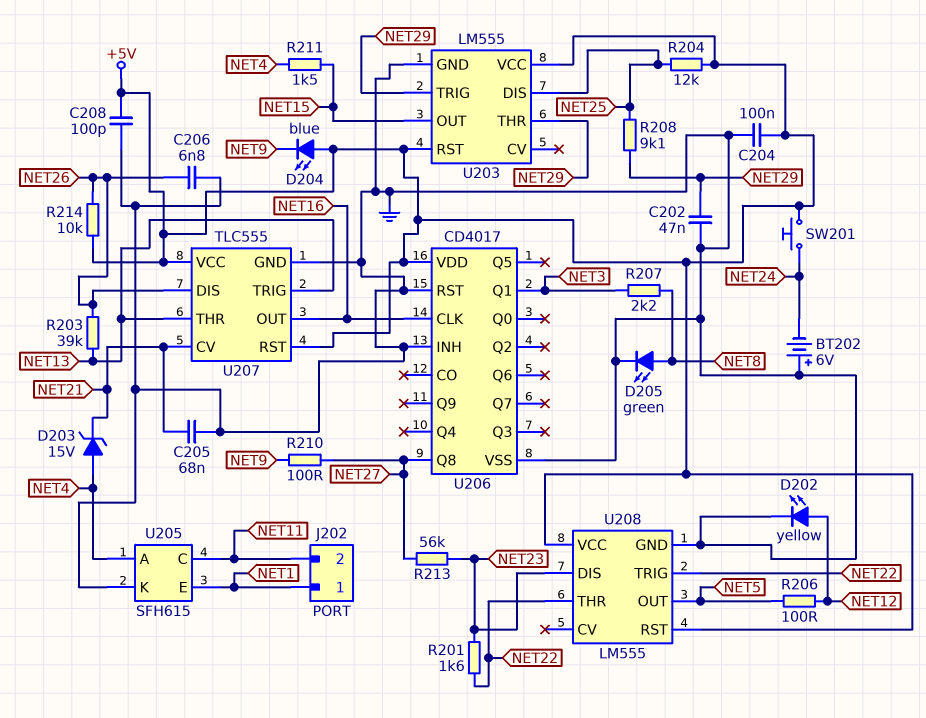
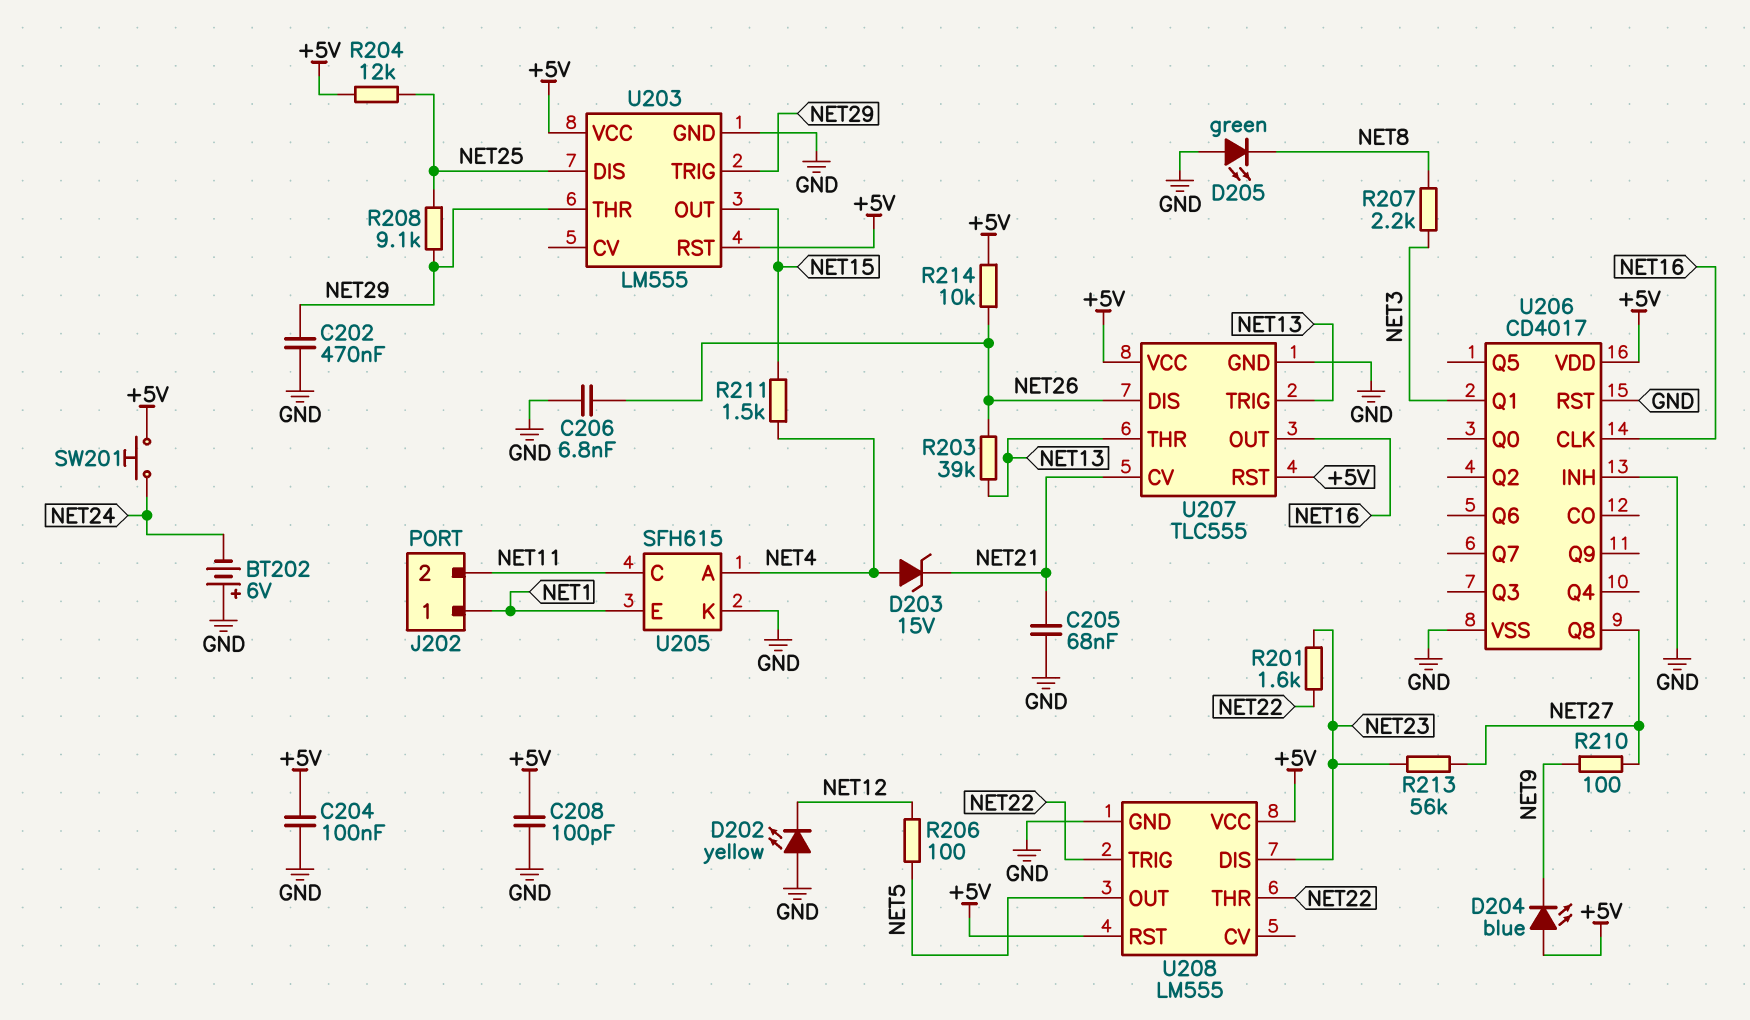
C202: 47nF (GND, NET29) -> 470nF (GND, NET29)
D202: LED yellow (A NET12, K GND) -> LED yellow (A GND, K NET12)
D205: LED green (A NET8, K GND) -> LED green (A GND, K NET8)

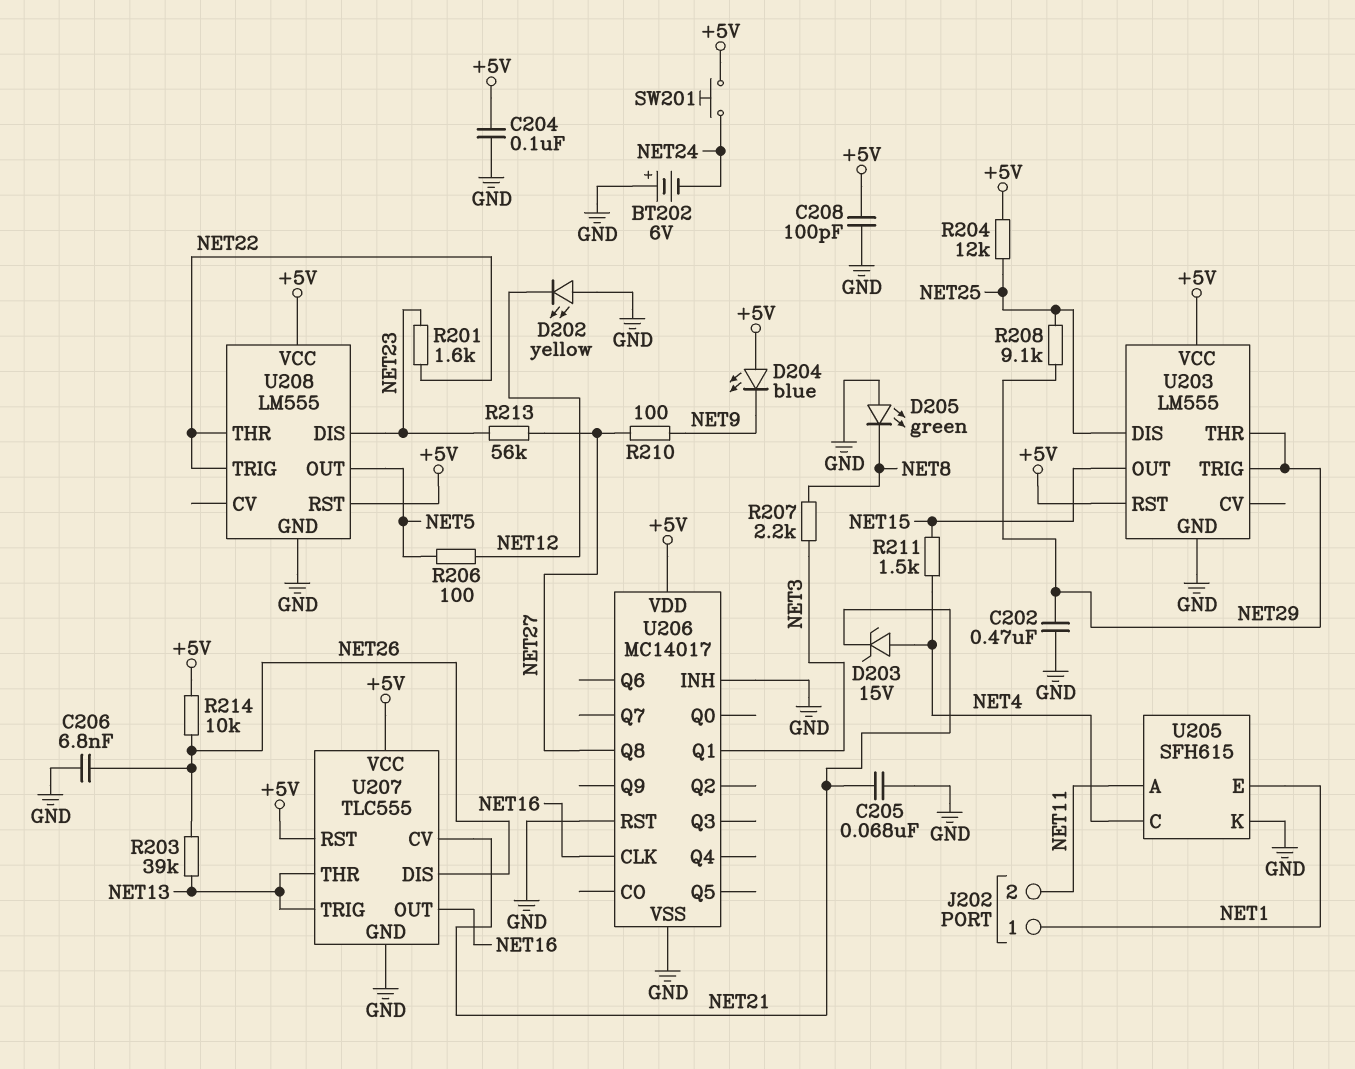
U205 pin A: NET4 -> NET11
U205 pin C: NET11 -> NET4
U206: CD4017 -> MC14017

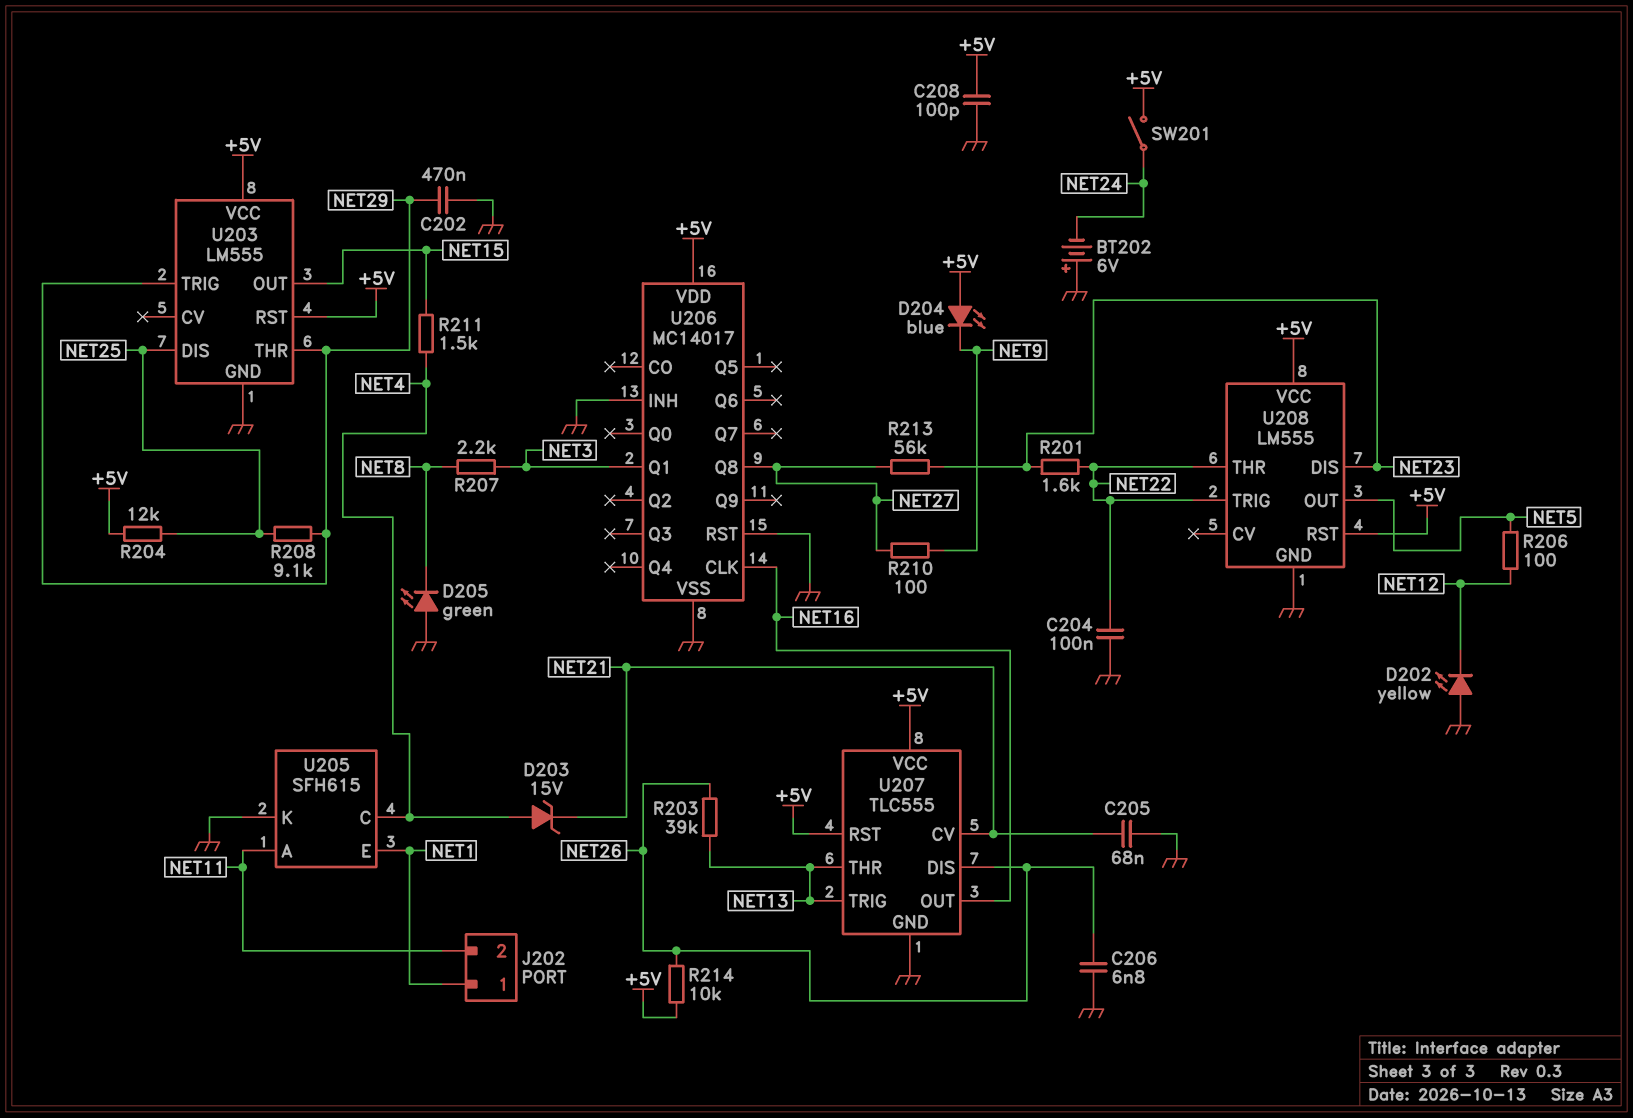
C204: 100nF (+5V, GND) -> 100nF (GND, NET22)
SW201: button (+5V, NET24) -> switch (+5V, NET24)

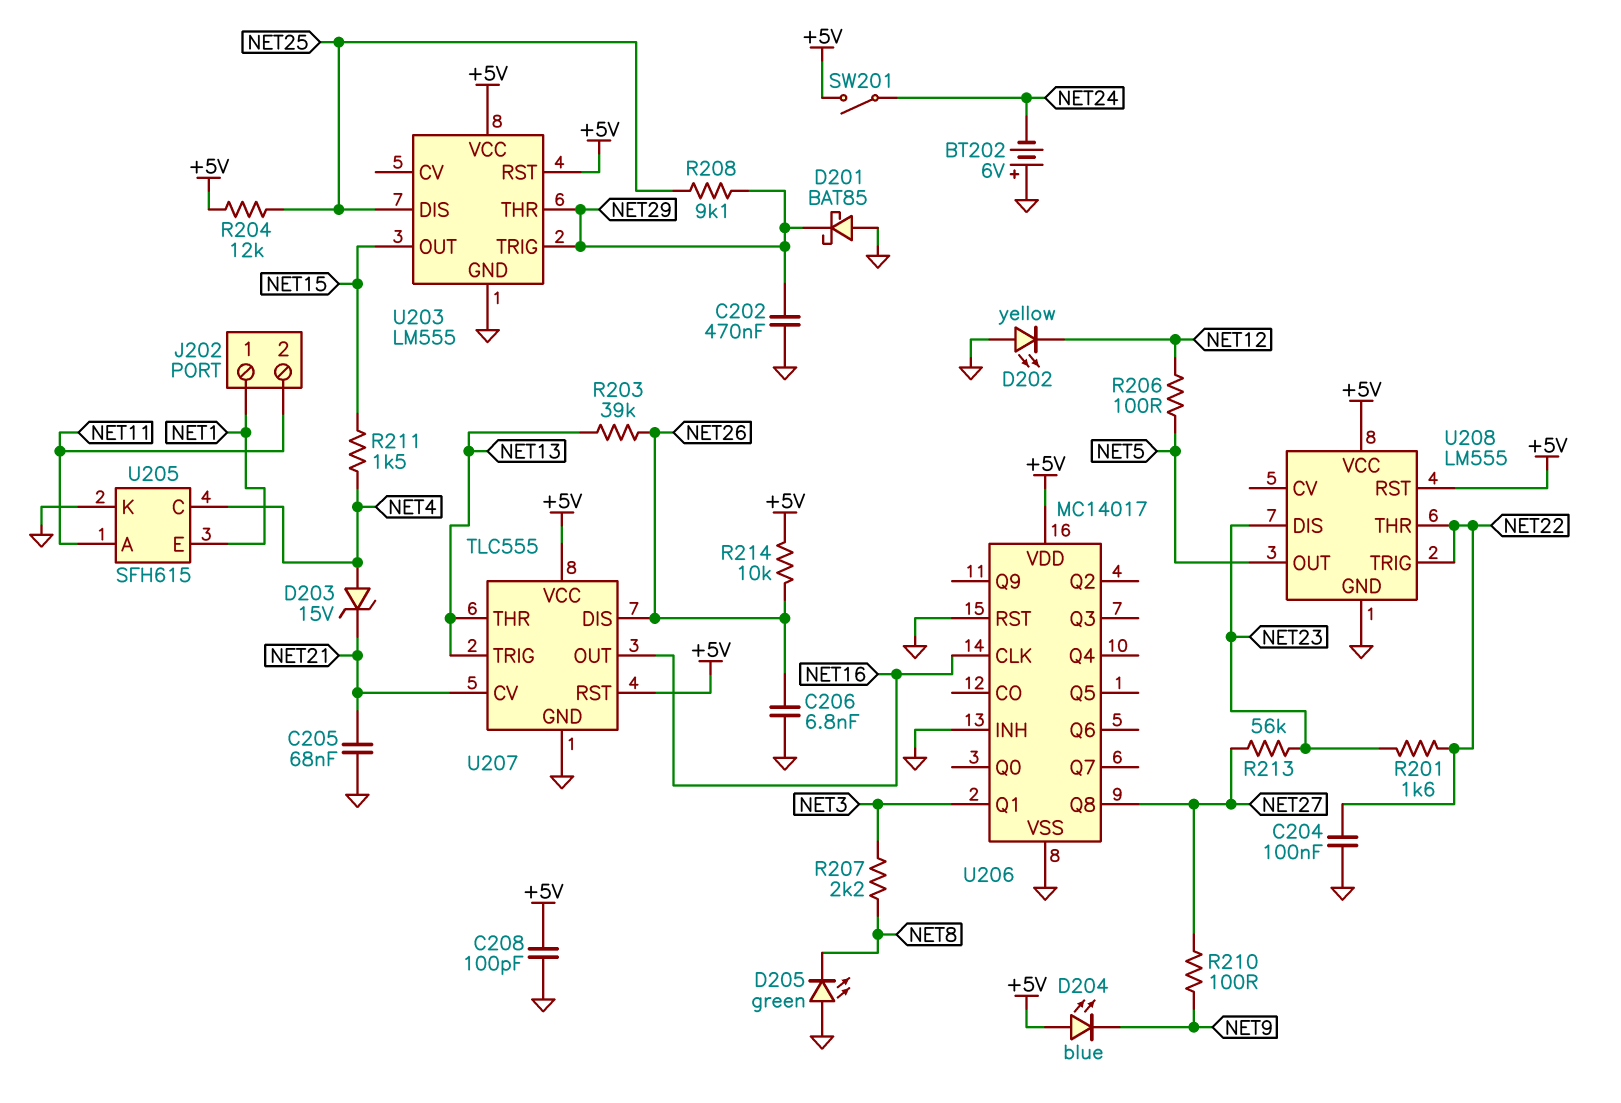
D201: none -> schottky BAT85 (A GND, K NET29)

